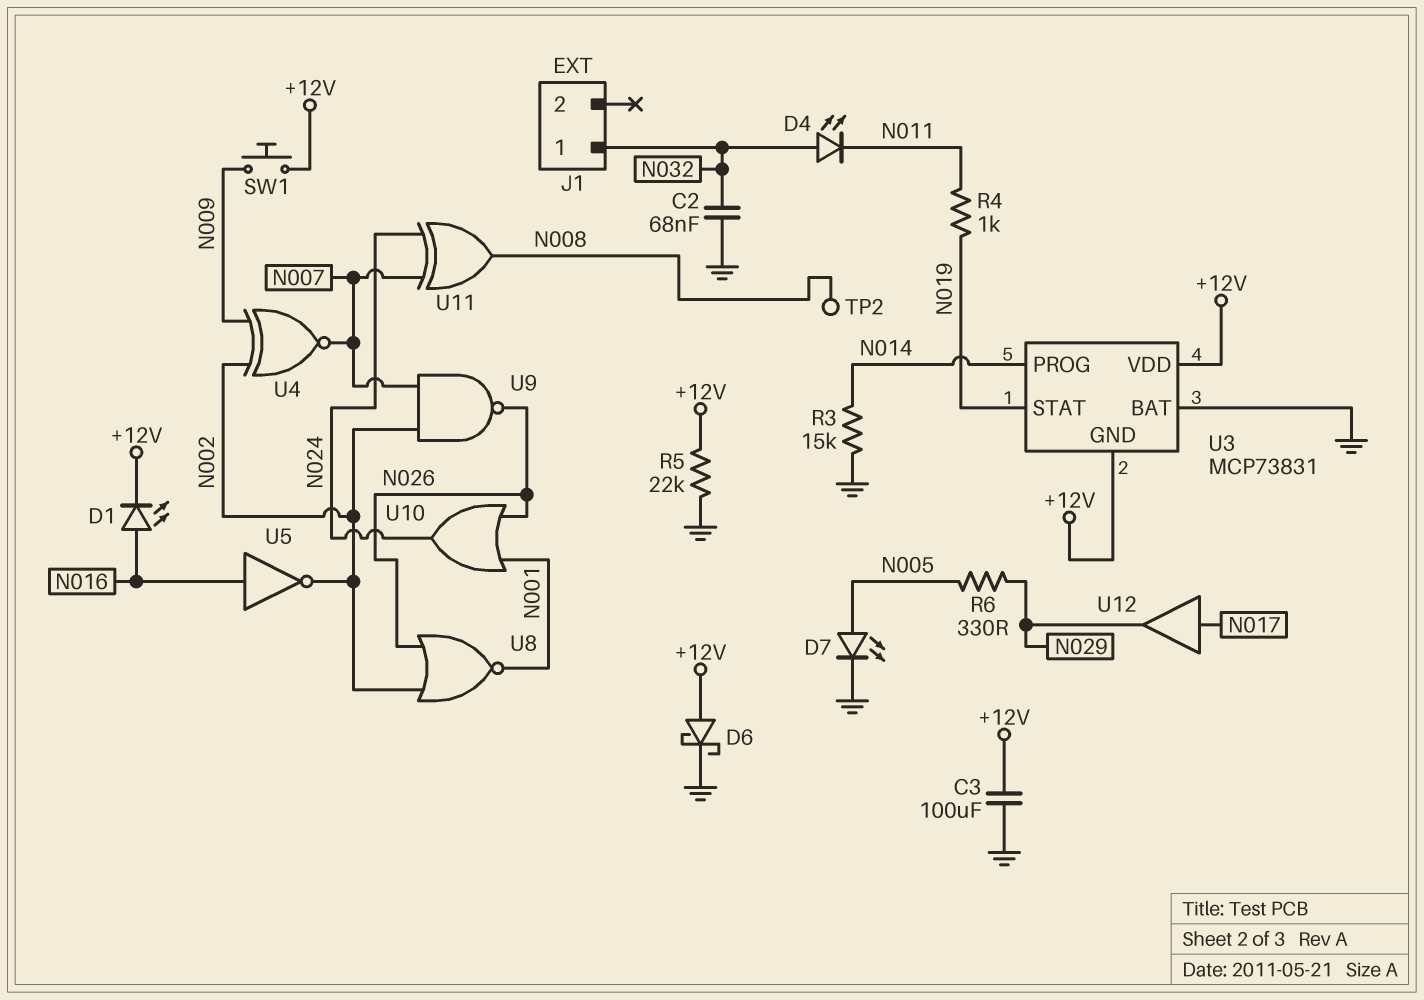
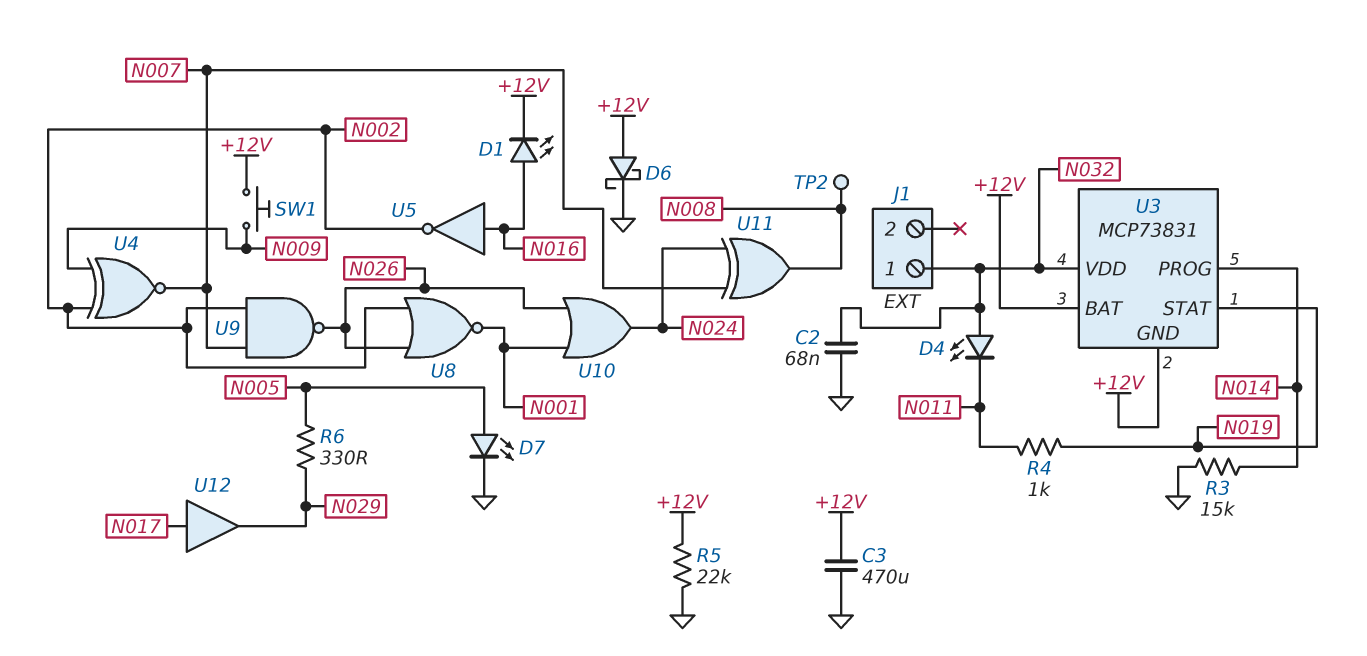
C3: 100uF (+12V, GND) -> 470uF (+12V, GND)
U3 pin BAT: GND -> +12V
U3 pin VDD: +12V -> N032

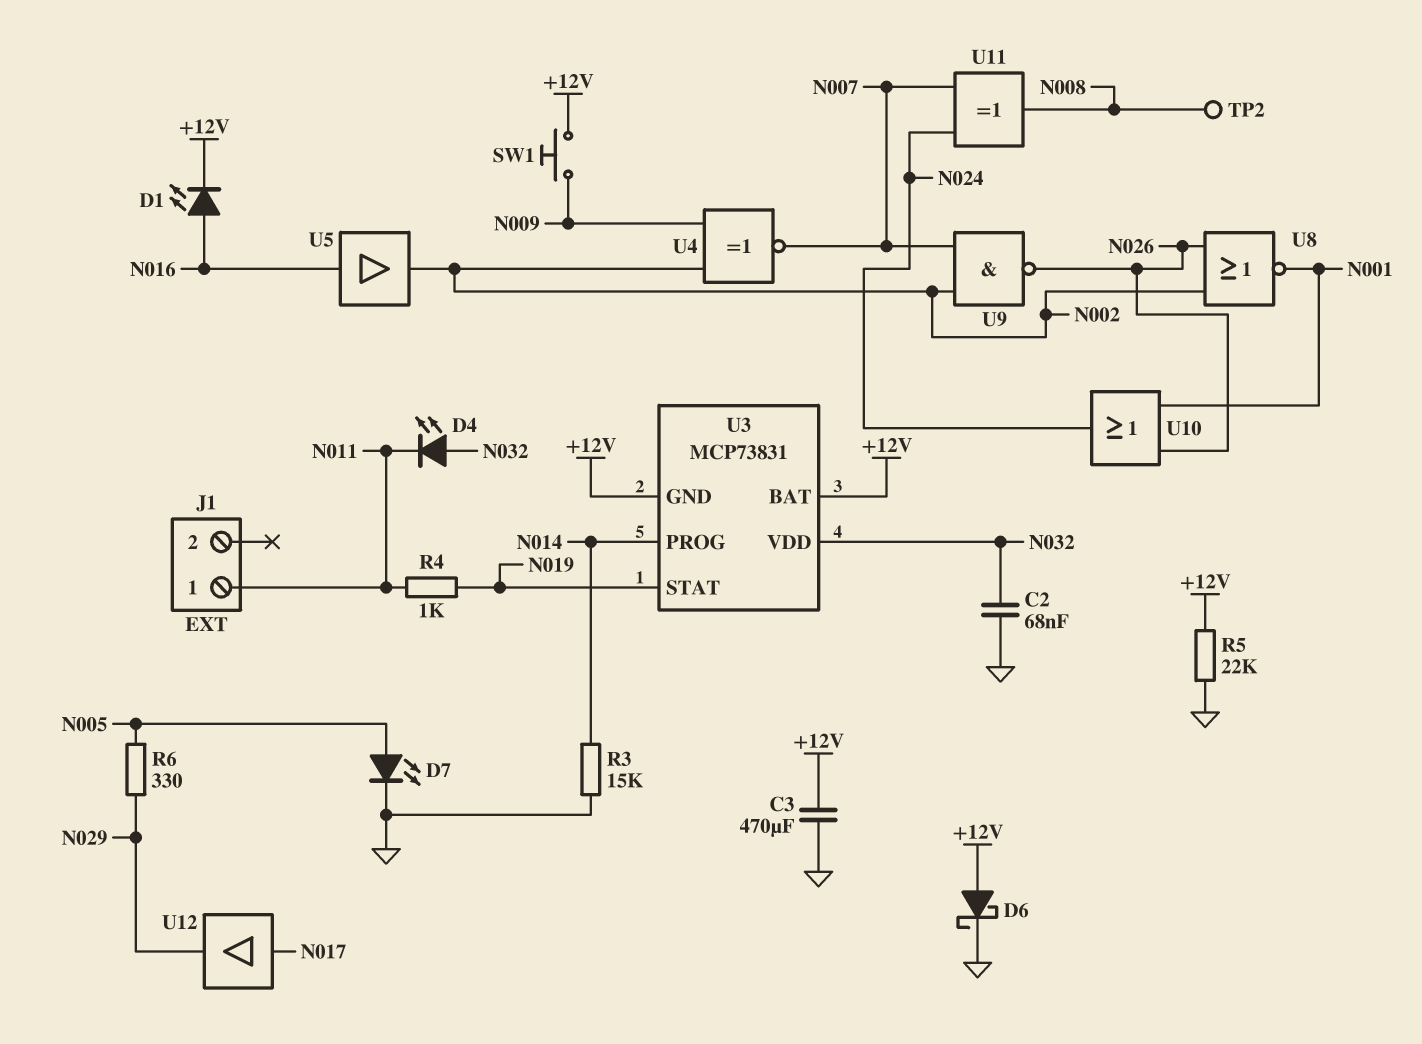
J1 pin 1: N032 -> N011
U5: NOT (in N016, out N002) -> buffer (in N016, out N002)

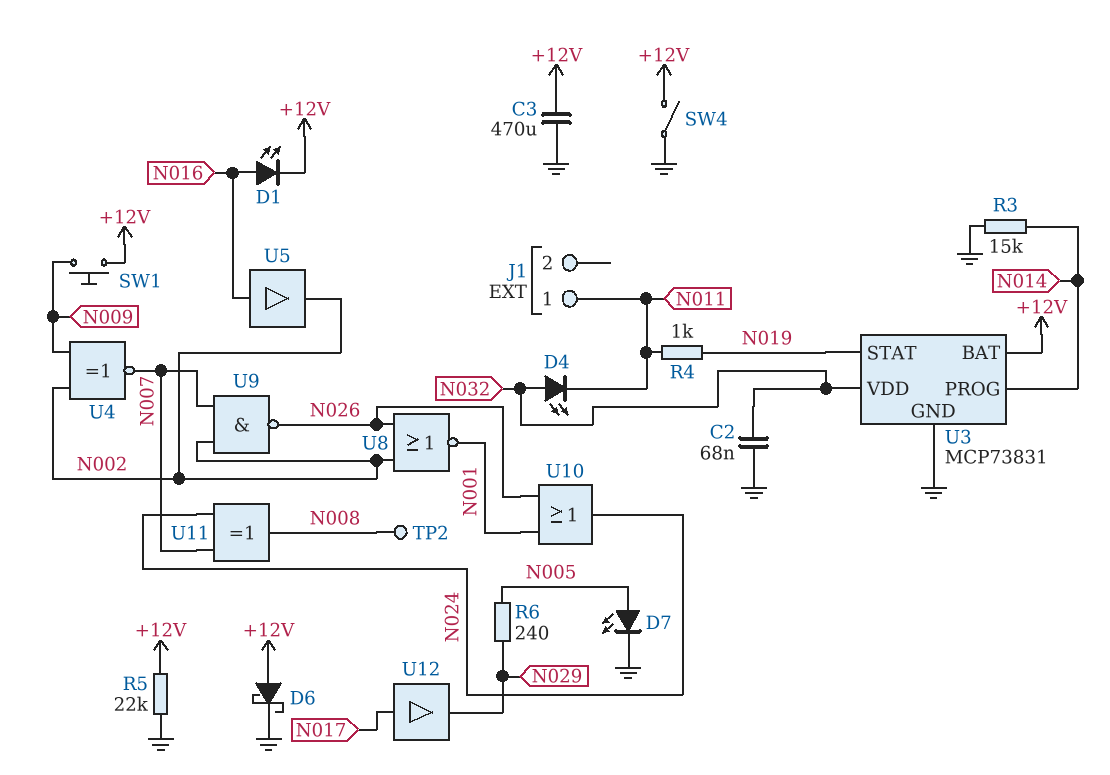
R6: 330 (N005, N029) -> 240 (N005, N029)
SW4: none -> switch (+12V, GND)
U3 pin GND: +12V -> GND

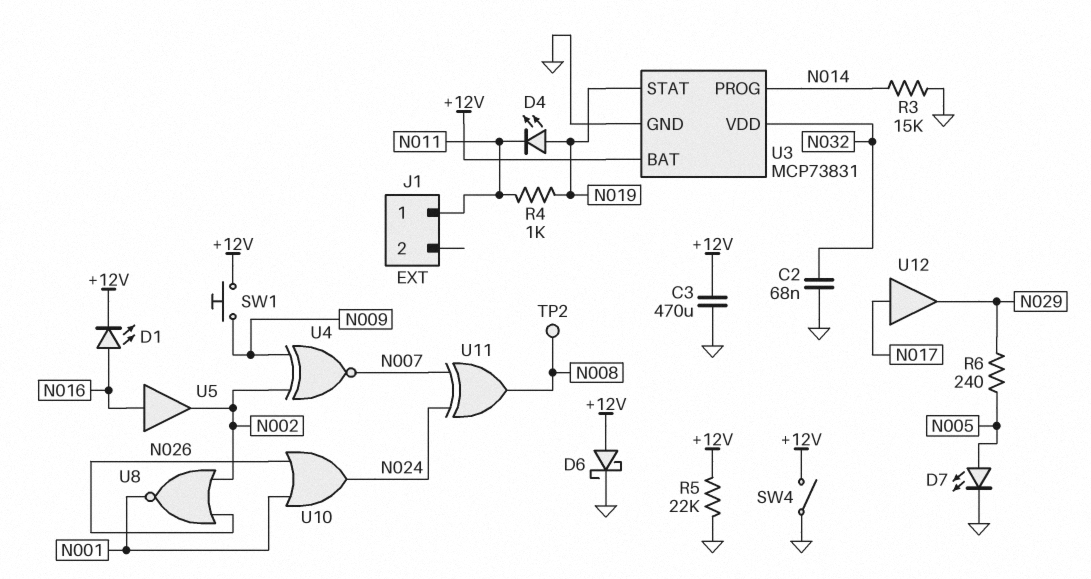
D4: LED (A N032, K N011) -> LED (A N019, K N011)
U9: NAND (in N002, in N007, out N026) -> none

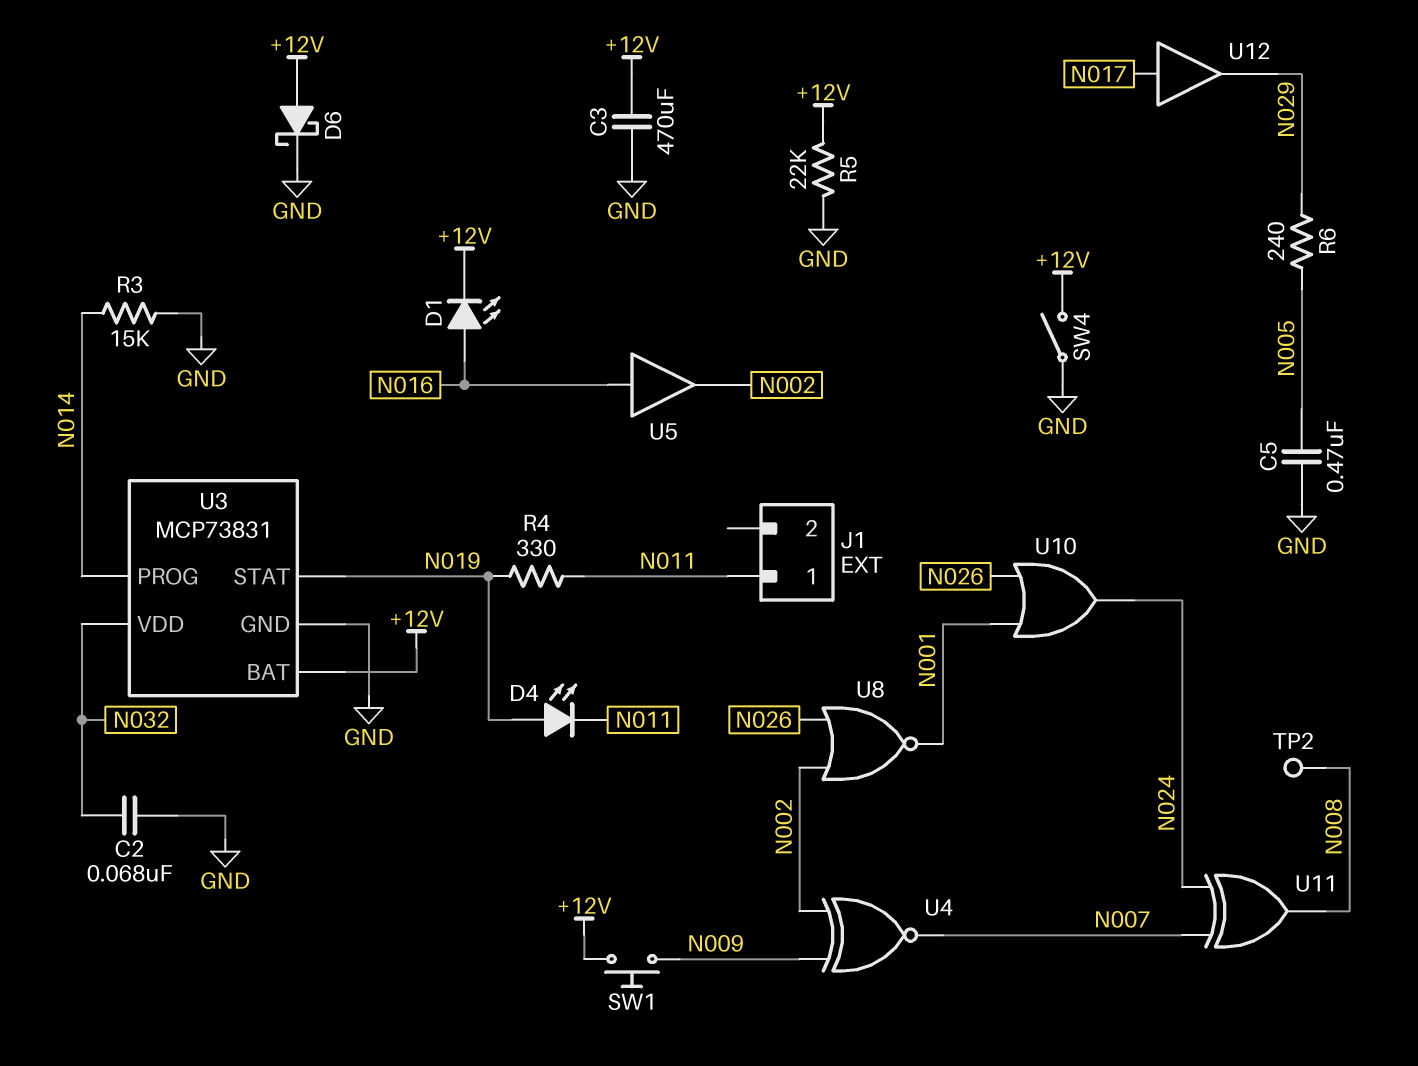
C5: none -> 470nF (GND, N005)
D7: LED (A N005, K GND) -> none
R4: 1k (N011, N019) -> 330 (N011, N019)

